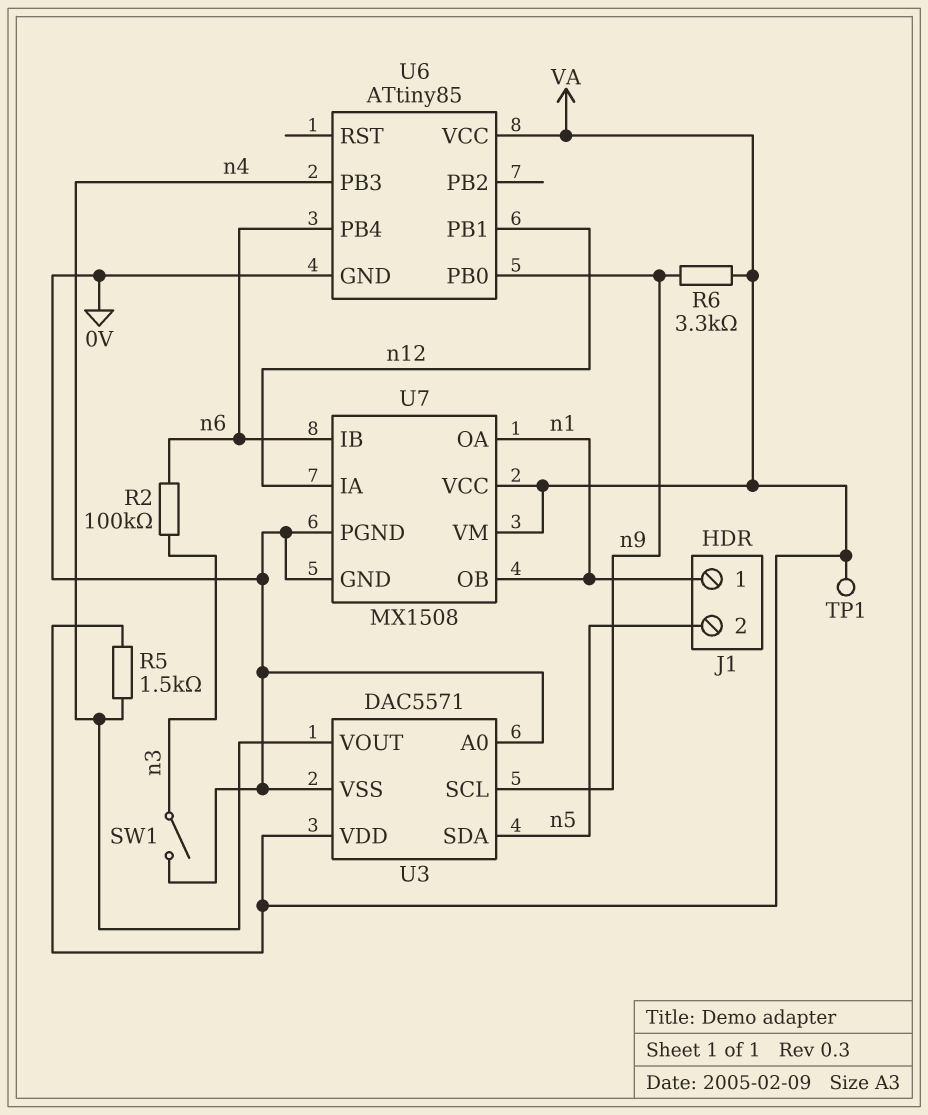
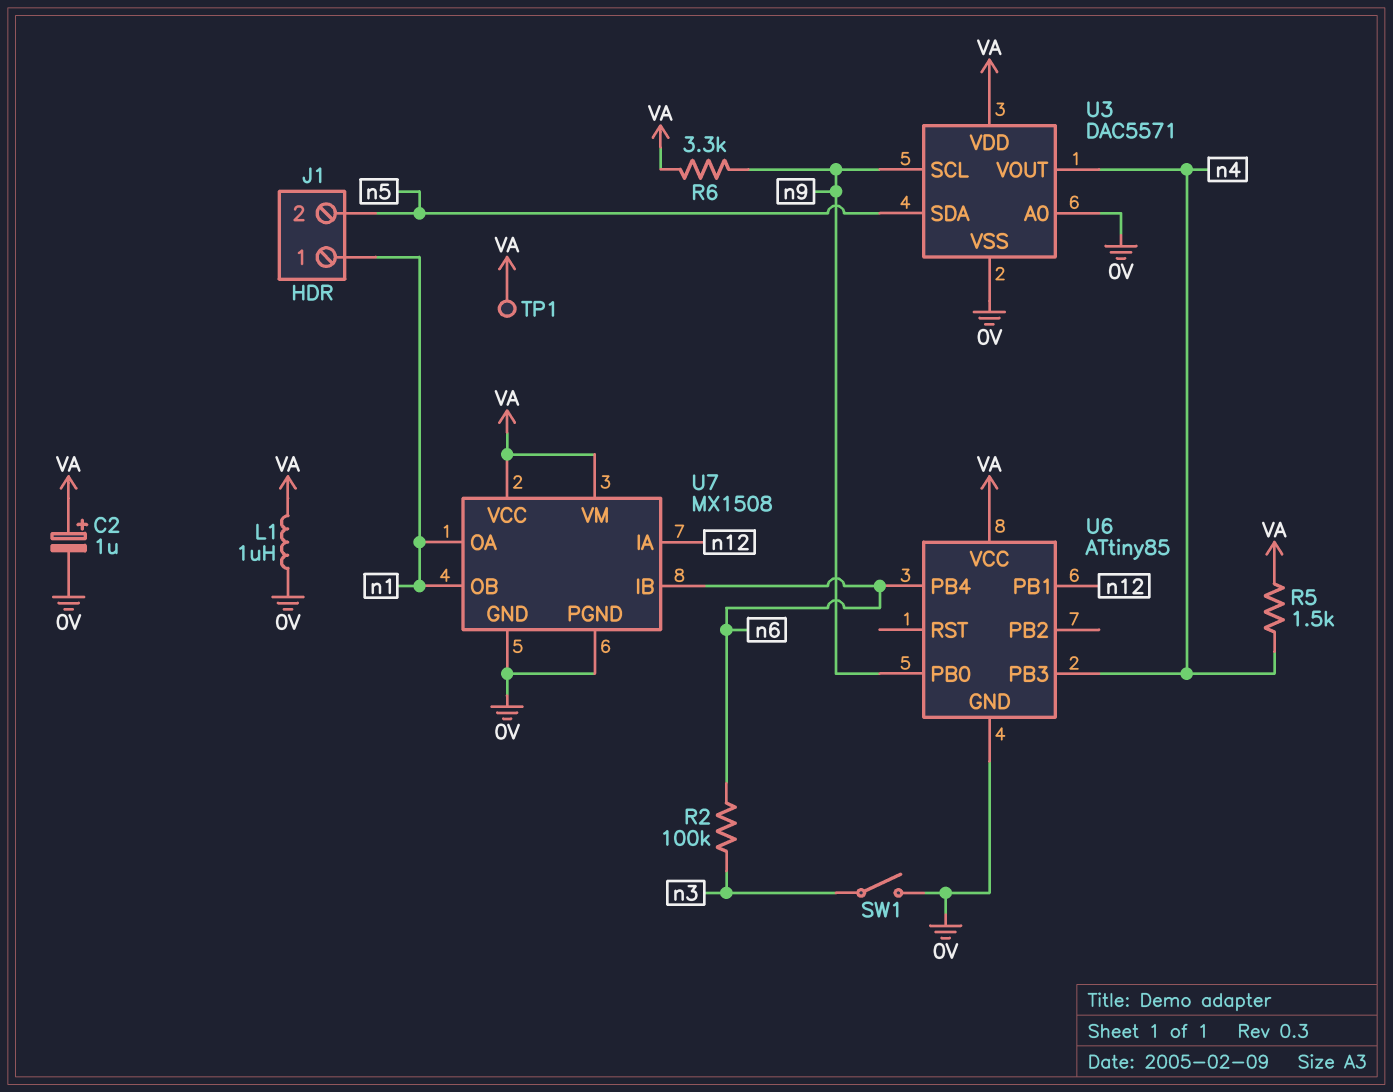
C2: none -> 1uF (plus VA, minus 0V)
L1: none -> 1uH (0V, VA)

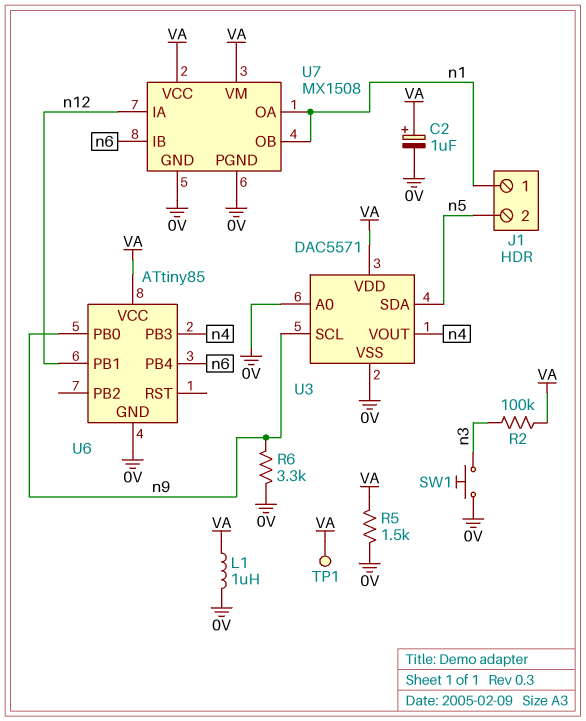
R2: 100k (n3, n6) -> 100k (VA, n3)
R5: 1.5k (VA, n4) -> 1.5k (0V, VA)
R6: 3.3k (VA, n9) -> 3.3k (0V, n9)
SW1: switch (0V, n3) -> button (0V, n3)

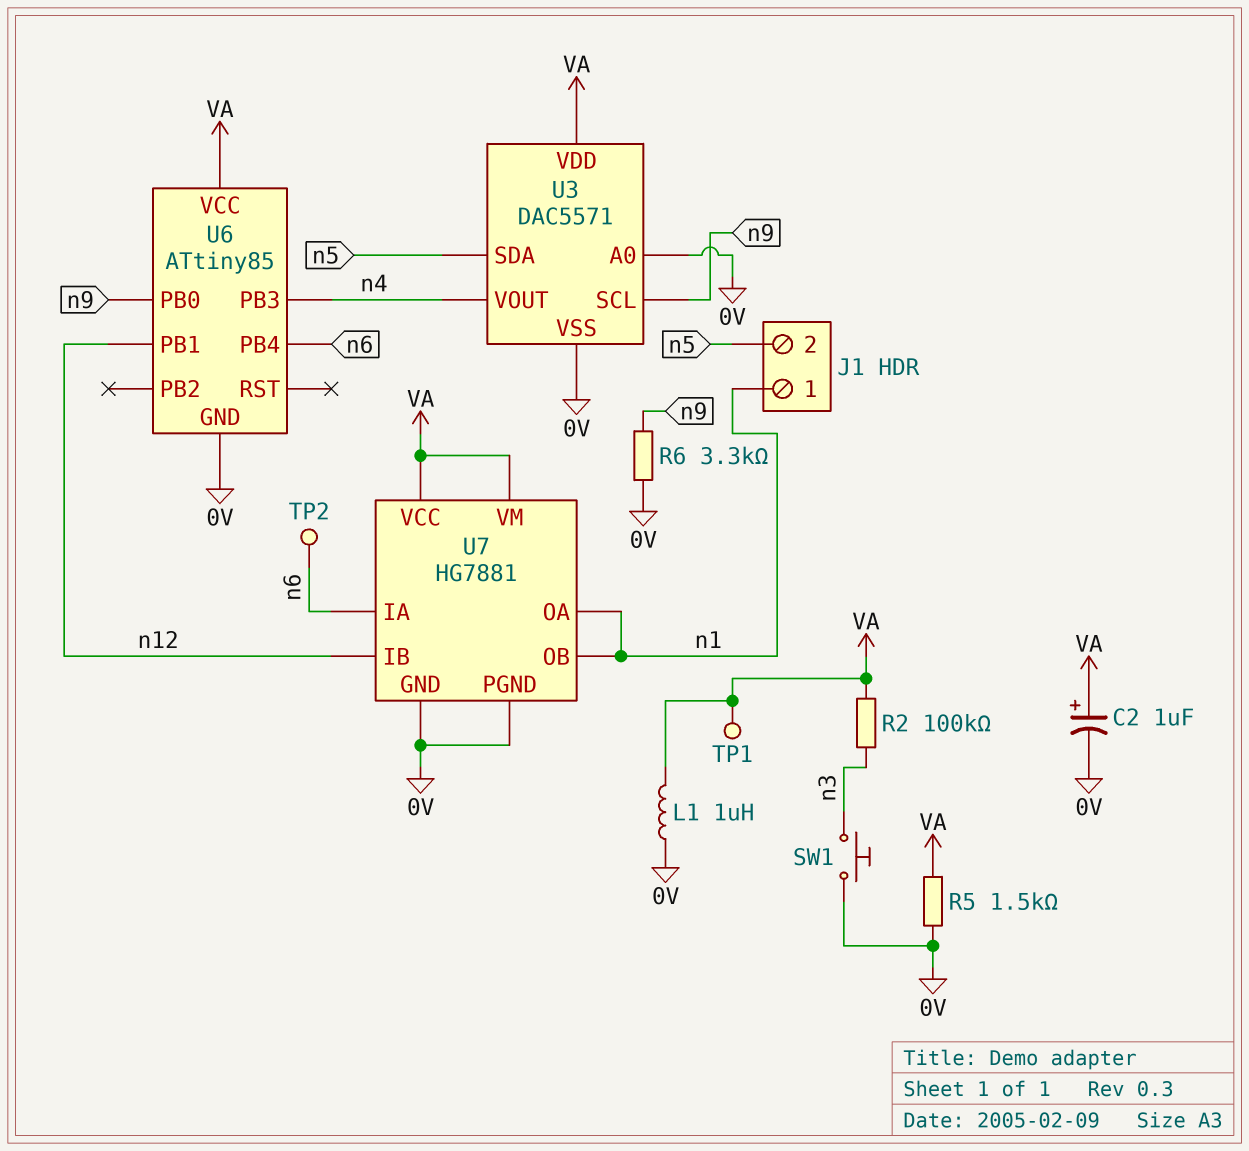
TP2: none -> test point (n6)
U7: MX1508 -> HG7881
U7 pin IA: n12 -> n6
U7 pin IB: n6 -> n12

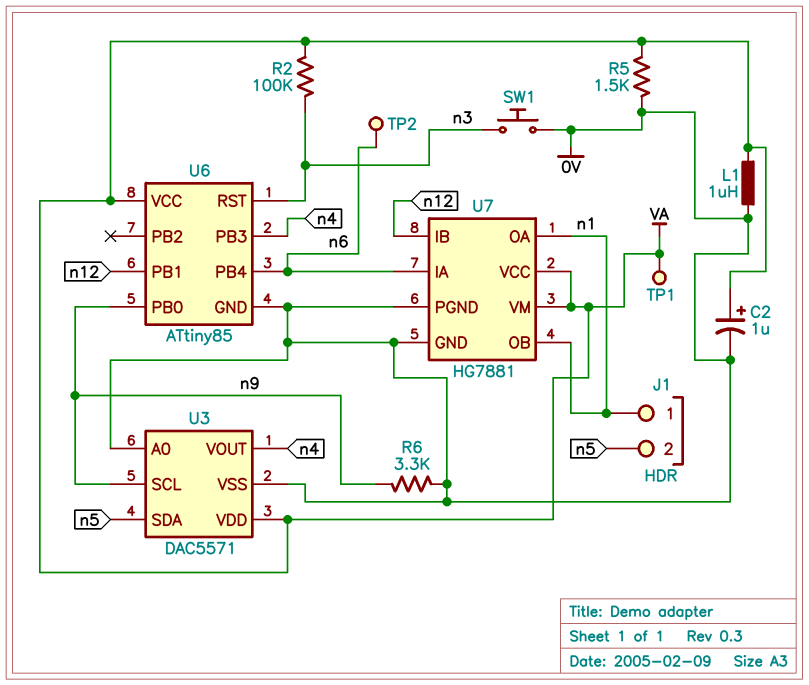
U6 pin RST: none -> n3

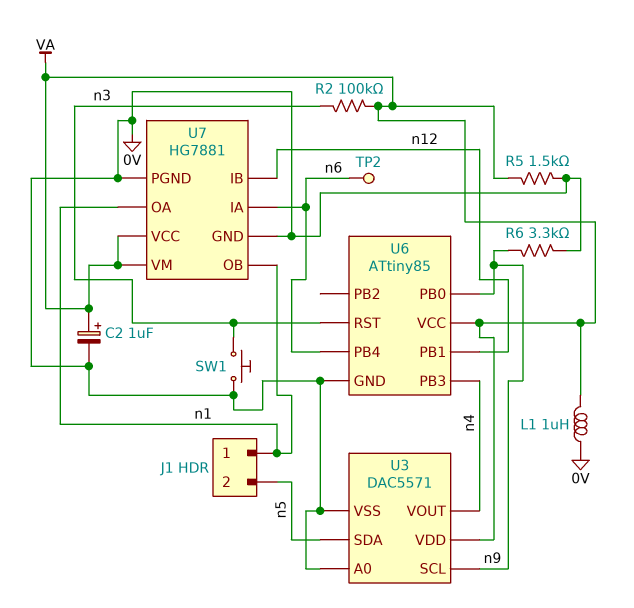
TP1: test point (VA) -> none

